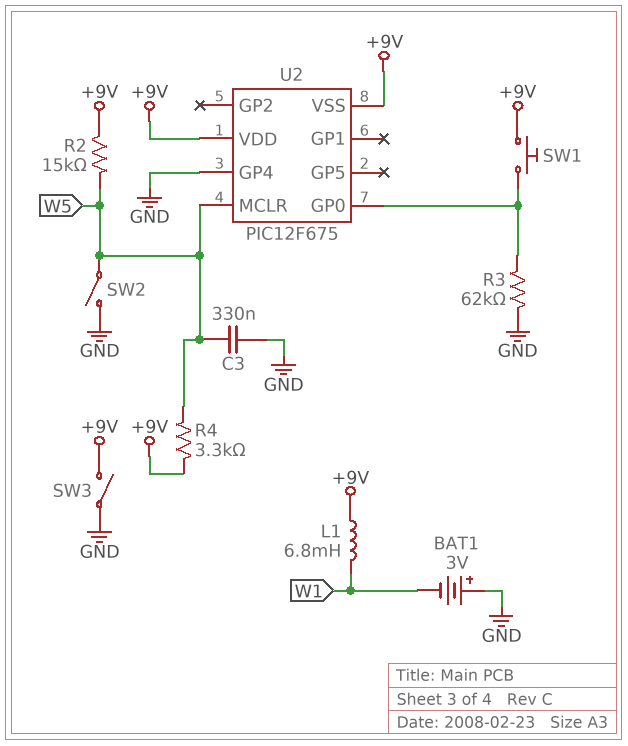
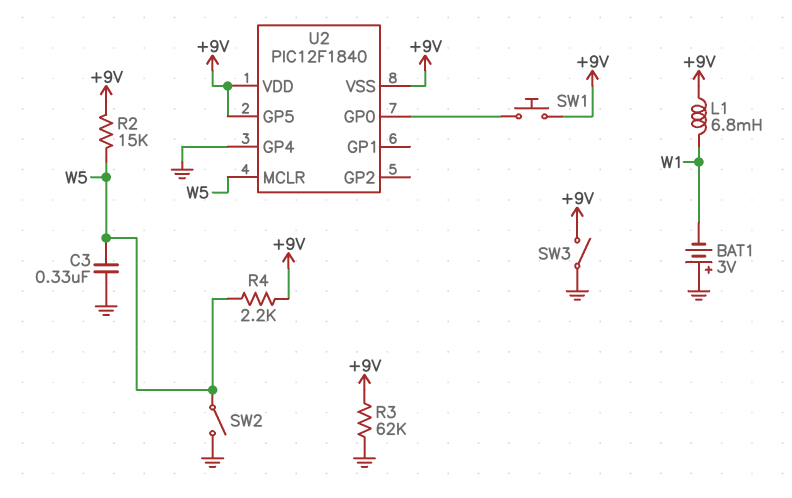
R3: 62k (GND, U2/GP0) -> 62k (+9V, GND)
R4: 3.3k (+9V, W5) -> 2.2k (+9V, W5)
U2: PIC12F675 -> PIC12F1840
U2 pin GP5: none -> +9V

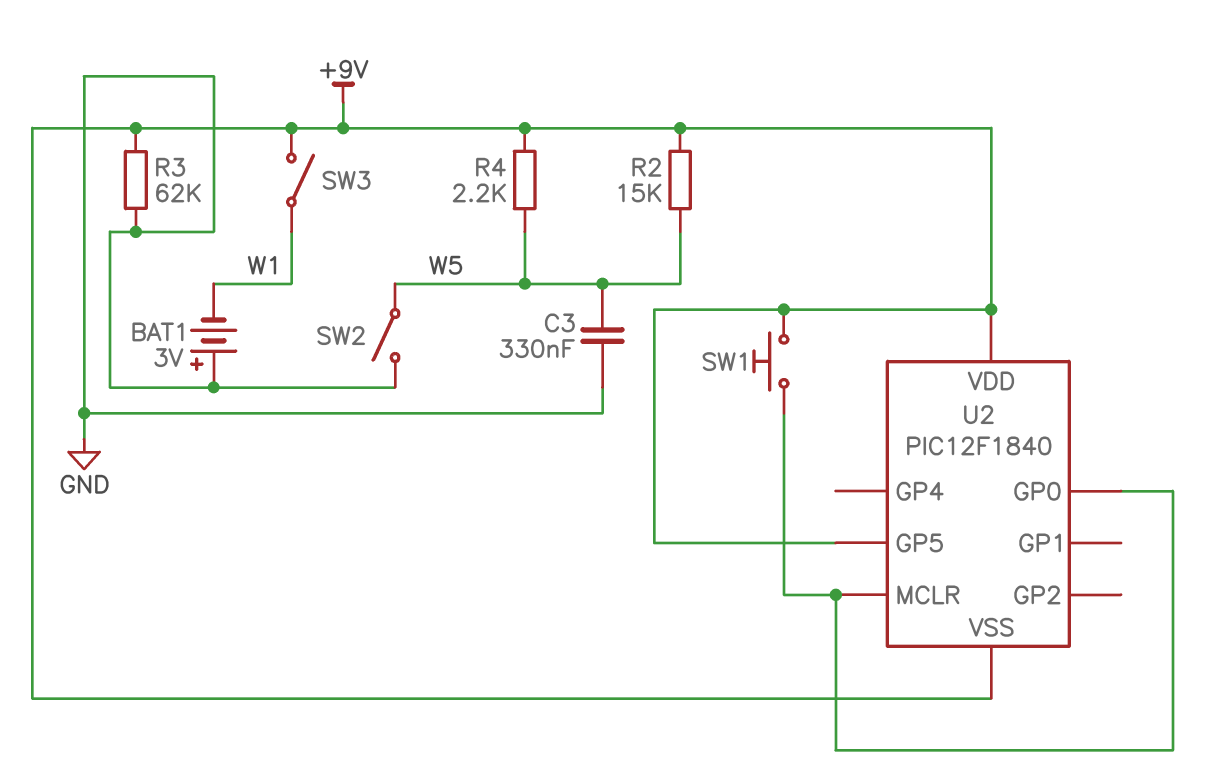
L1: 6.8mH (+9V, W1) -> none
SW3: switch (+9V, GND) -> switch (+9V, W1)
U2 pin GP4: GND -> none
U2 pin MCLR: W5 -> U2/GP0

